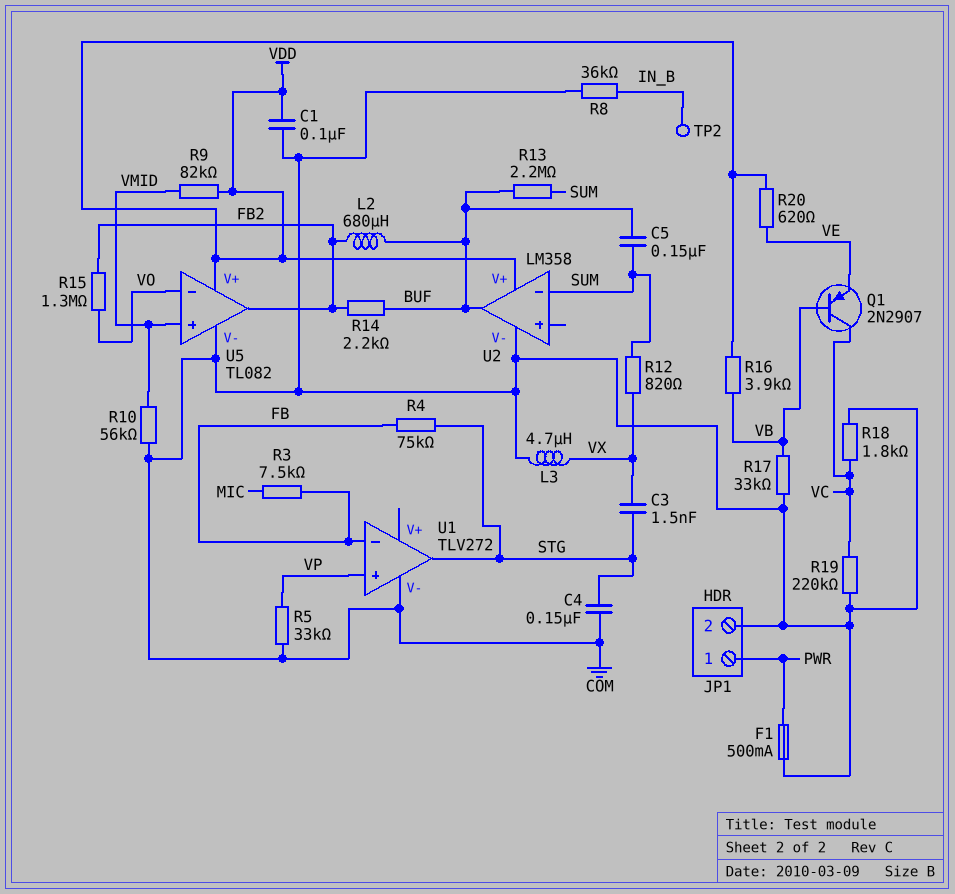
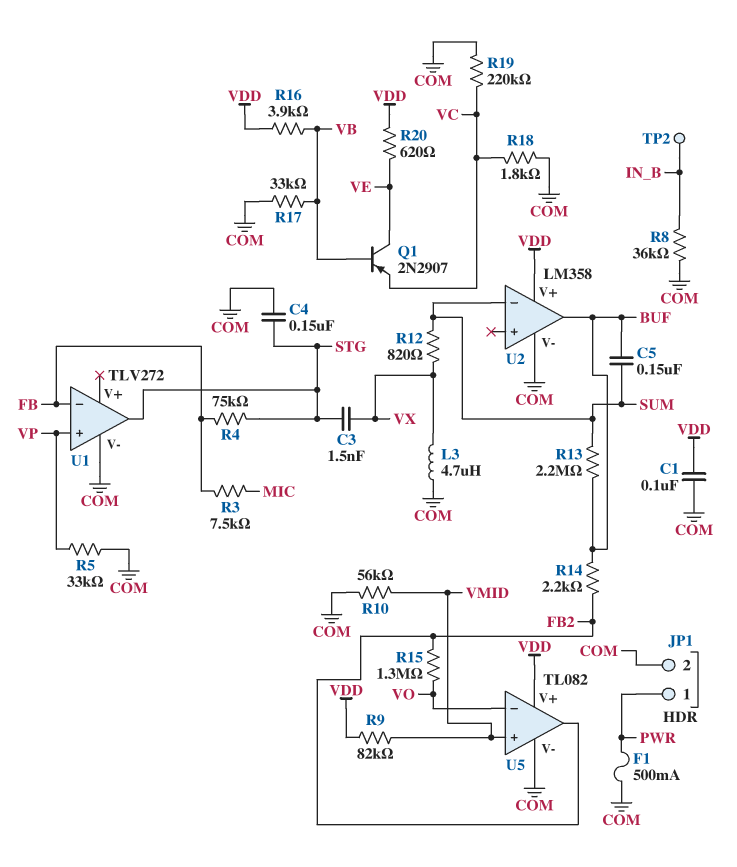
L2: 680uH (BUF, FB2) -> none
Q1: PNP 2N2907 (B VB, C VC, E VE) -> PNP 2N2907 (B VB, C VE, E VC)

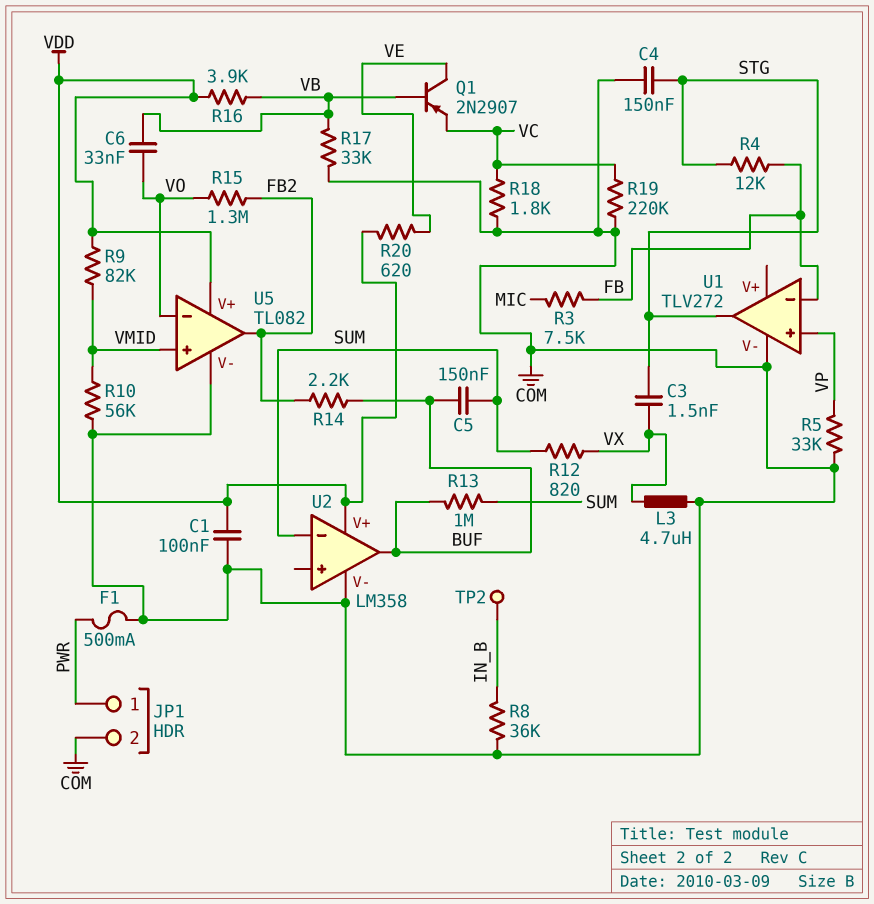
C6: none -> 33nF (VB, VO)
R4: 75k (FB, STG) -> 12k (FB, STG)
R13: 2.2M (BUF, SUM) -> 1M (BUF, SUM)

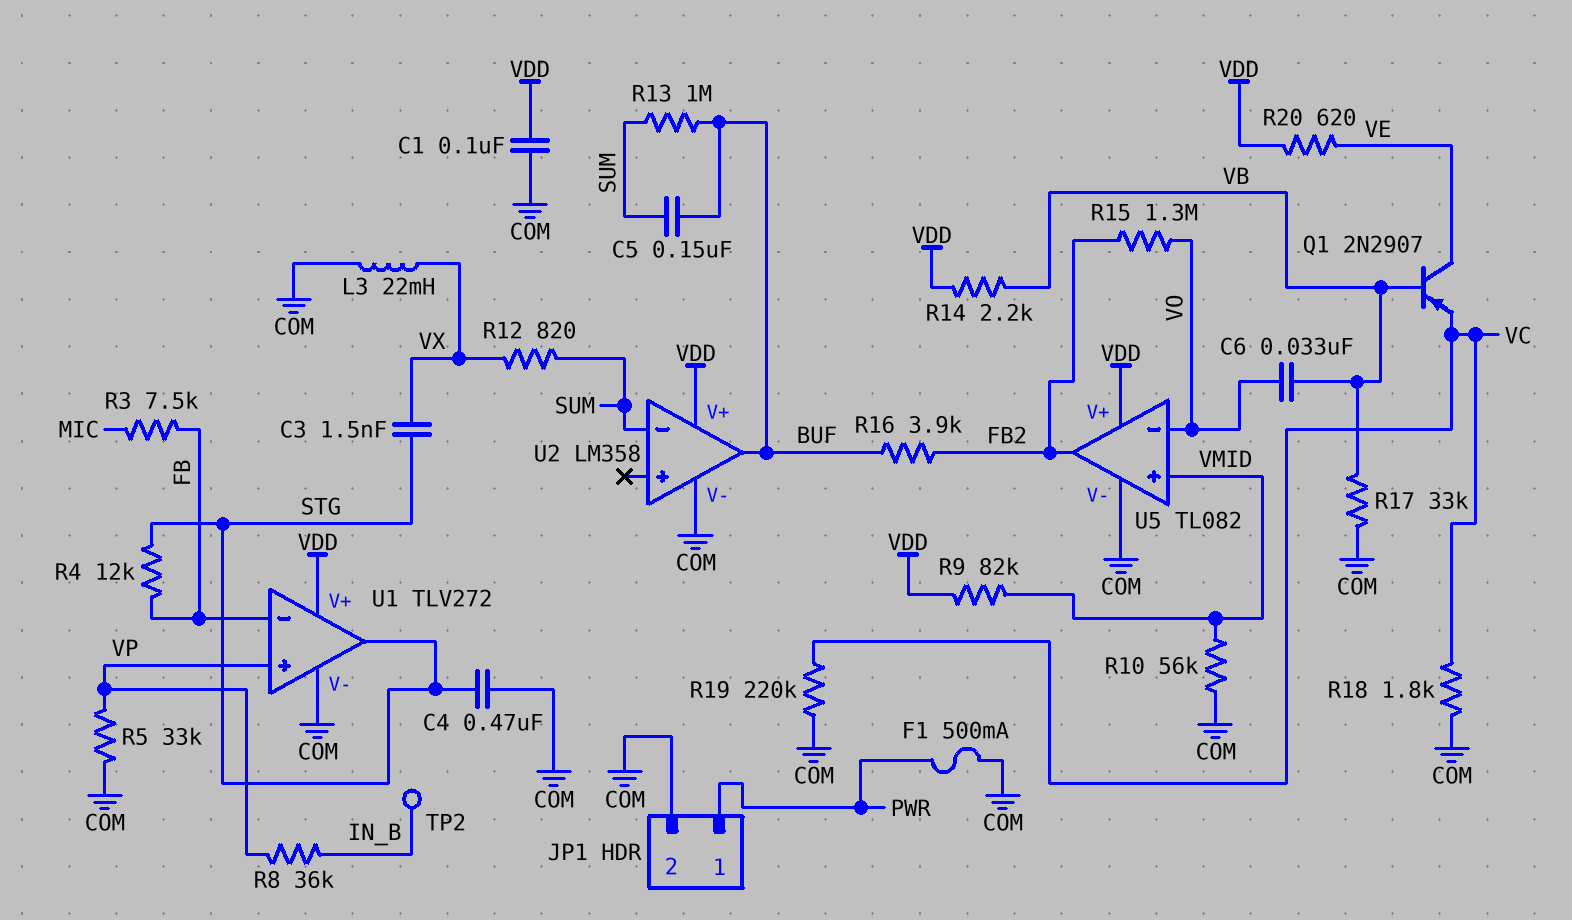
C4: 150nF (COM, STG) -> 470nF (COM, STG)
L3: 4.7uH (COM, VX) -> 22mH (COM, VX)
R8: 36k (COM, IN_B) -> 36k (IN_B, VP)
R14: 2.2k (BUF, FB2) -> 2.2k (VB, VDD)
R16: 3.9k (VB, VDD) -> 3.9k (BUF, FB2)
U1 pin V+: none -> VDD

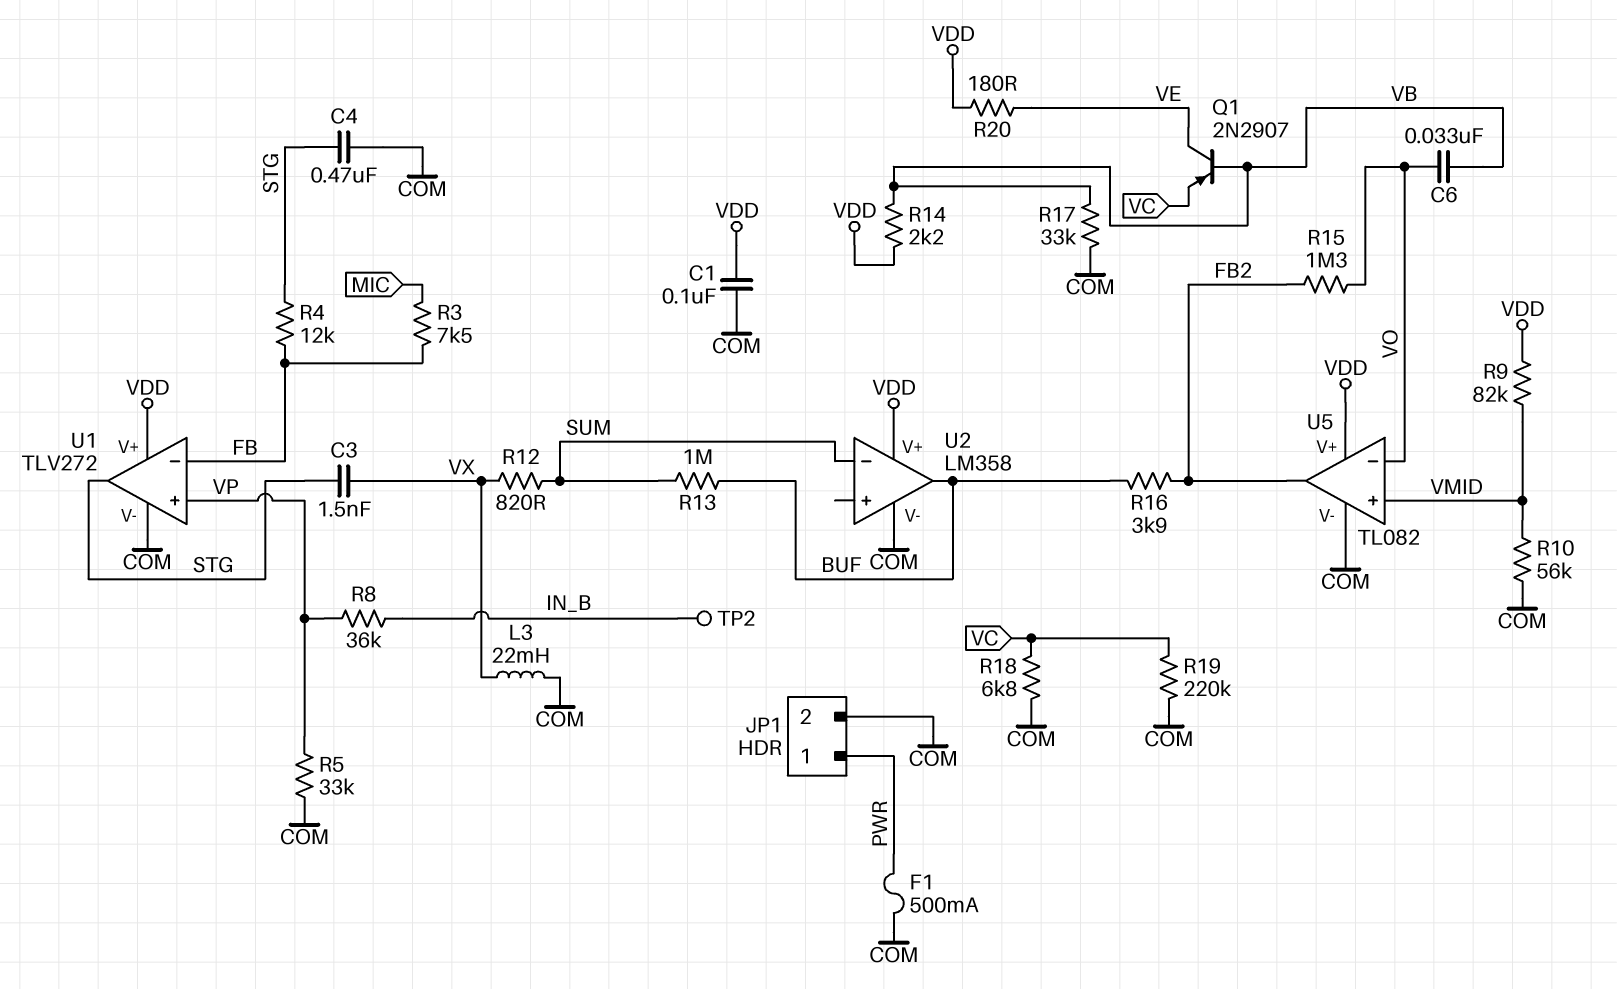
C5: 150nF (BUF, SUM) -> none
R18: 1.8k (COM, VC) -> 6.8k (COM, VC)
R20: 620 (VDD, VE) -> 180 (VDD, VE)

